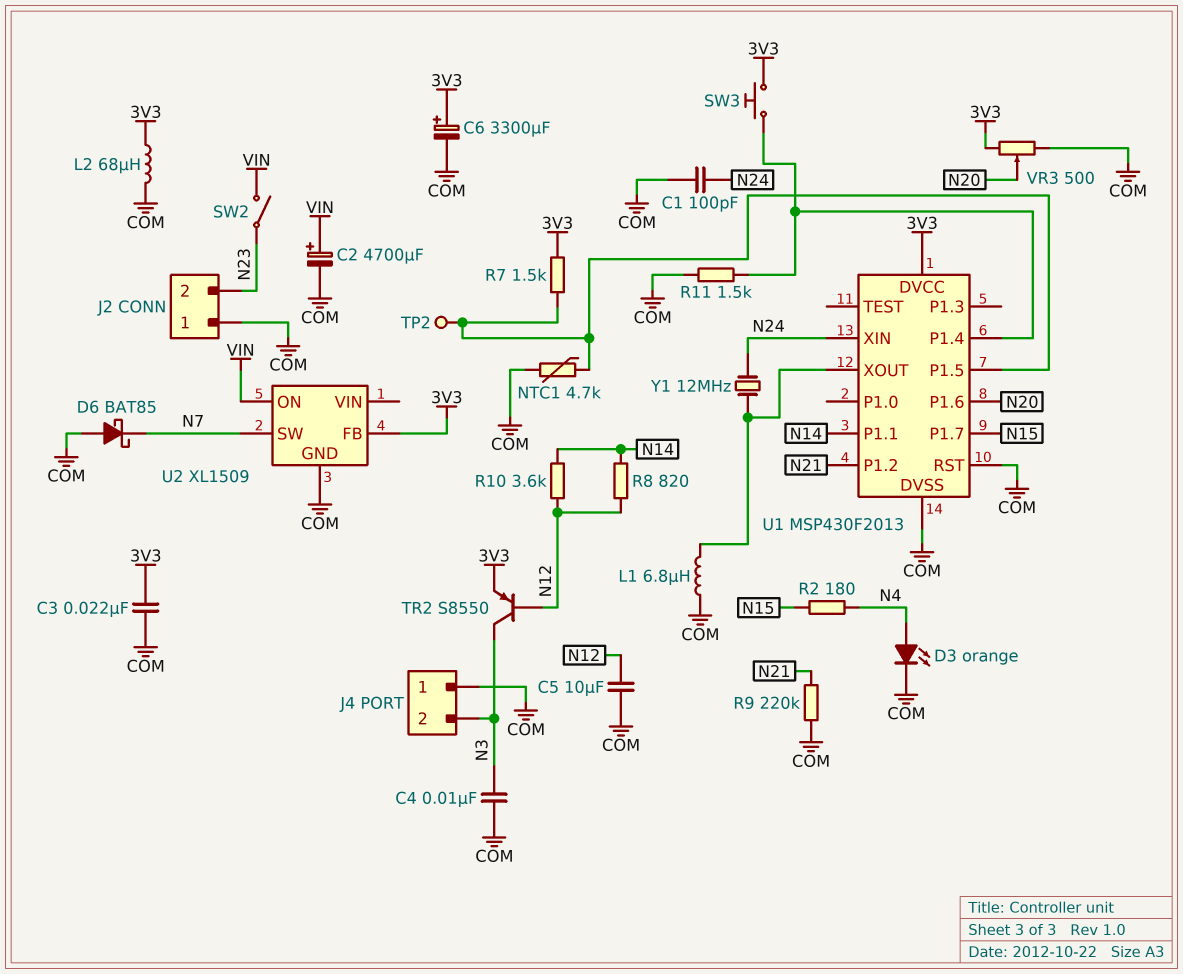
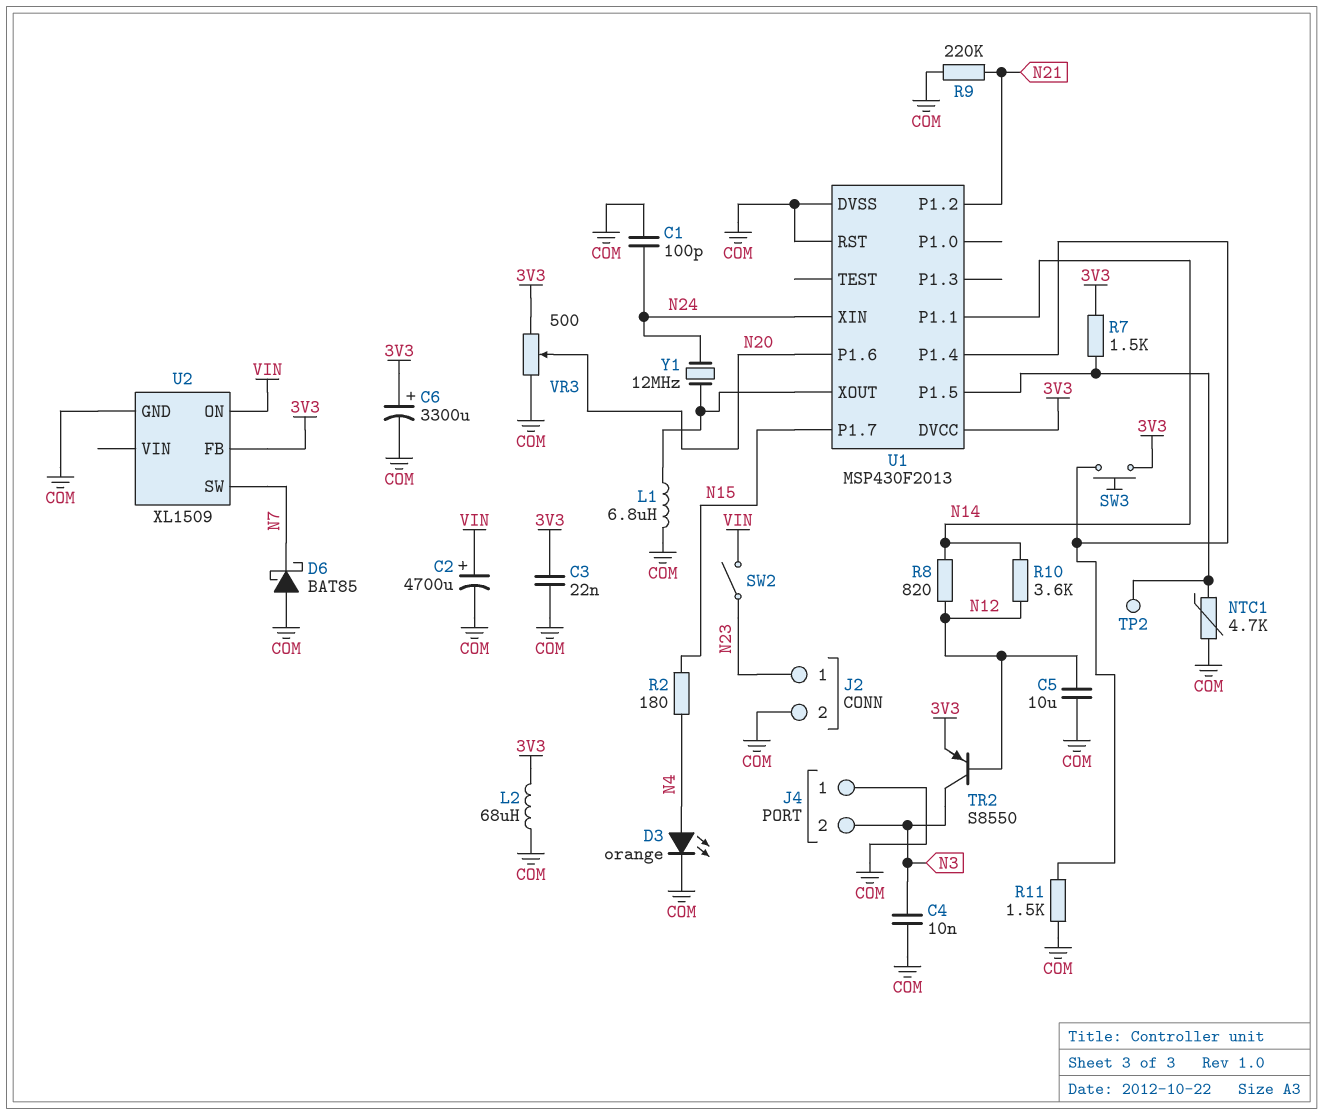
J2 pin 1: COM -> N23
J2 pin 2: N23 -> COM

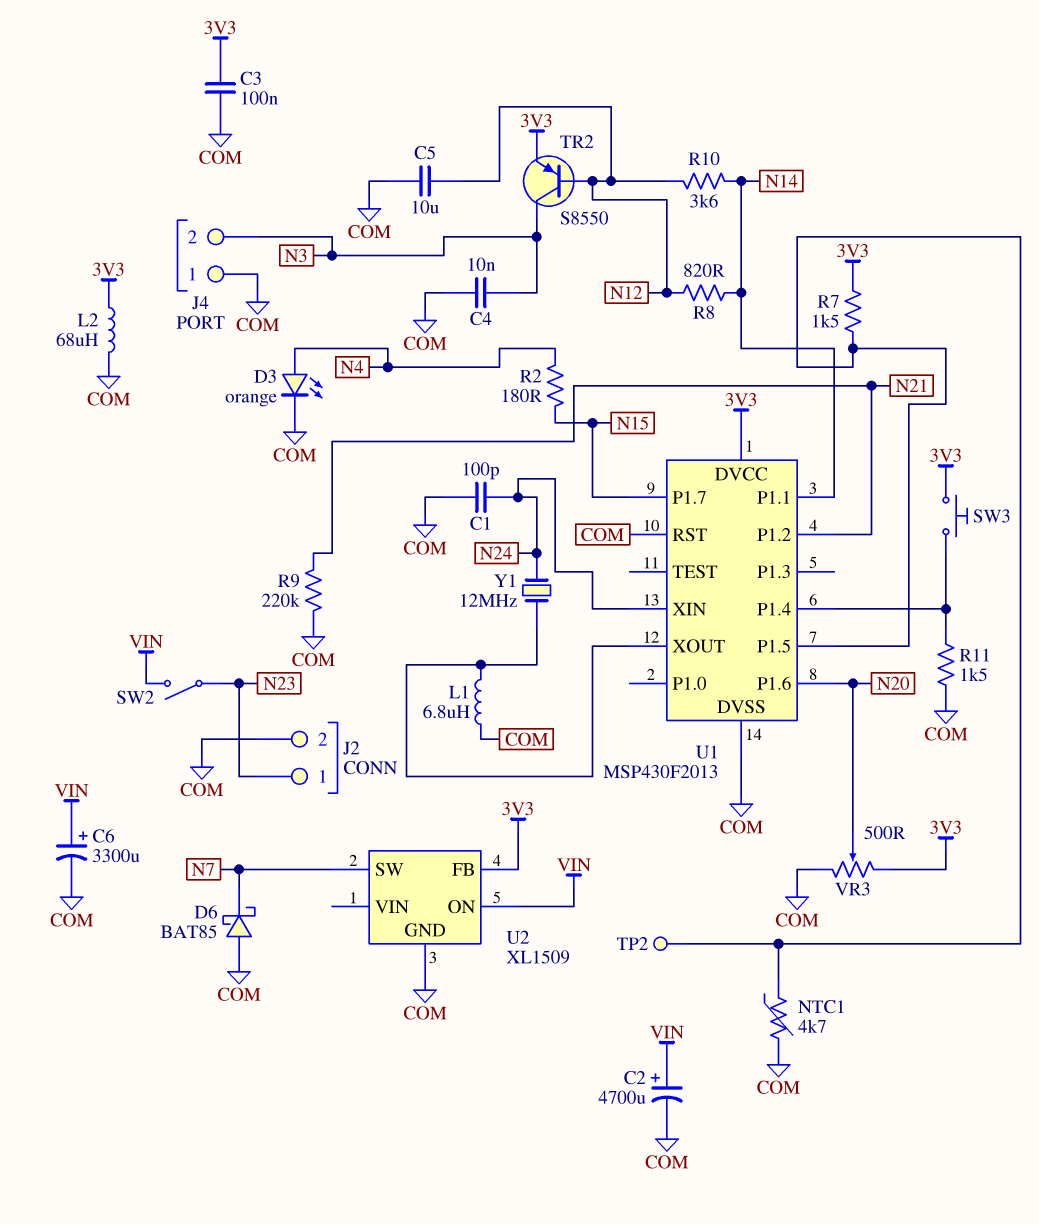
C3: 22nF (3V3, COM) -> 100nF (3V3, COM)
C6: 3300uF (plus 3V3, minus COM) -> 3300uF (plus VIN, minus COM)

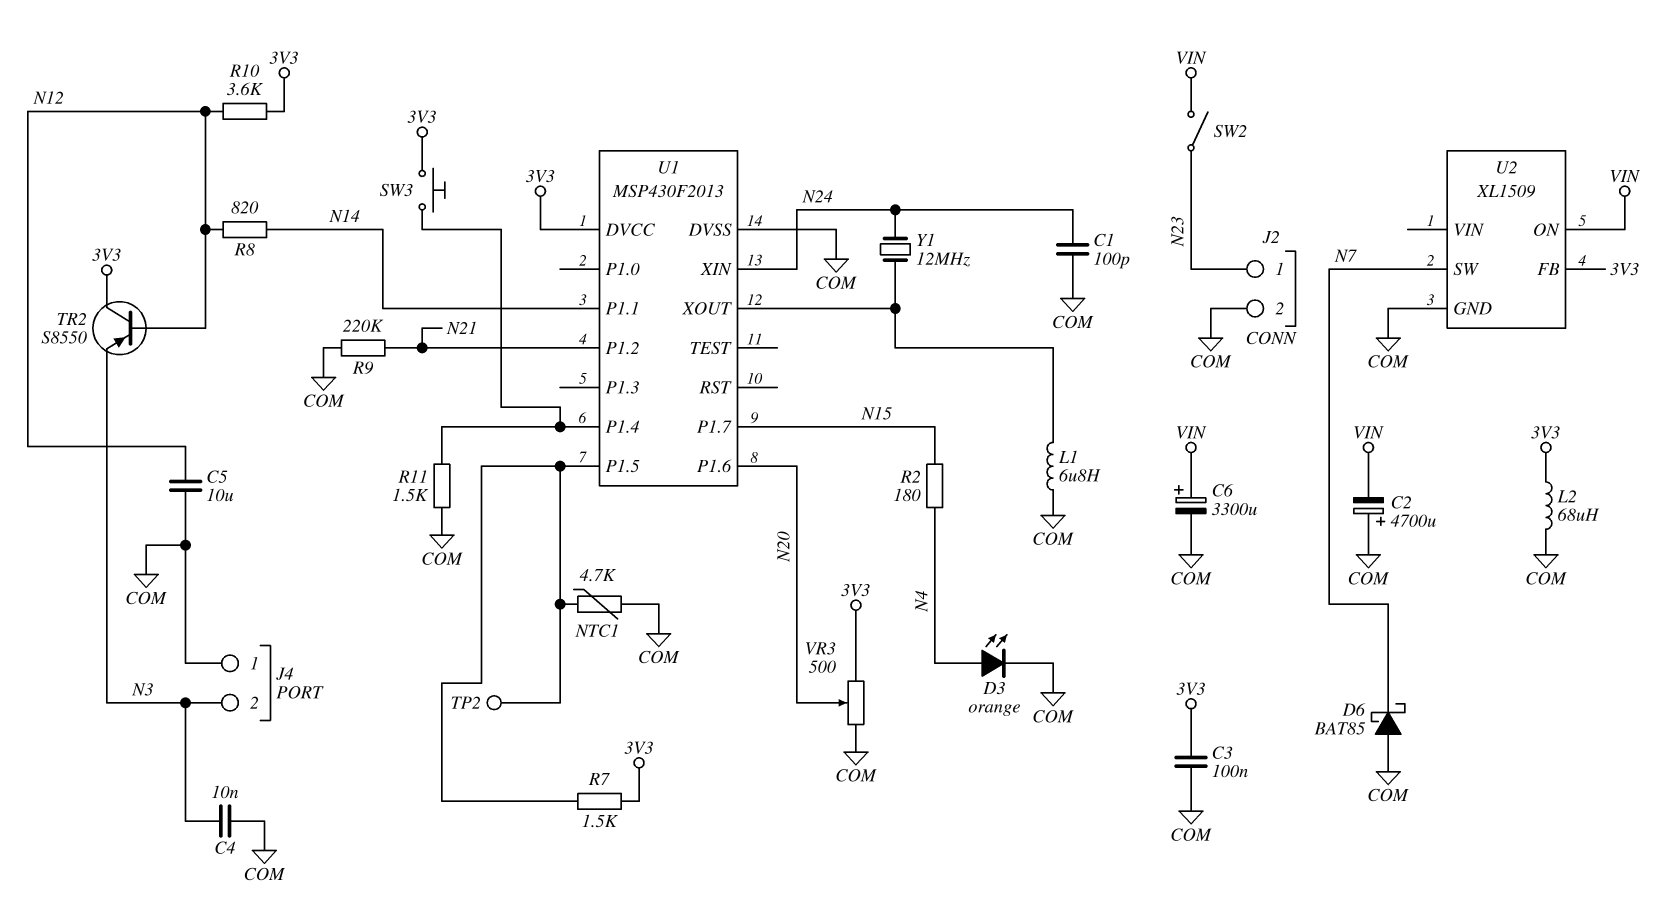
C2: 4700uF (plus VIN, minus COM) -> 4700uF (plus COM, minus VIN)
R10: 3.6k (N12, N14) -> 3.6k (3V3, N12)
TR2: PNP S8550 (B N12, C N3, E 3V3) -> PNP S8550 (B N12, C 3V3, E N3)
U1 pin RST: COM -> none

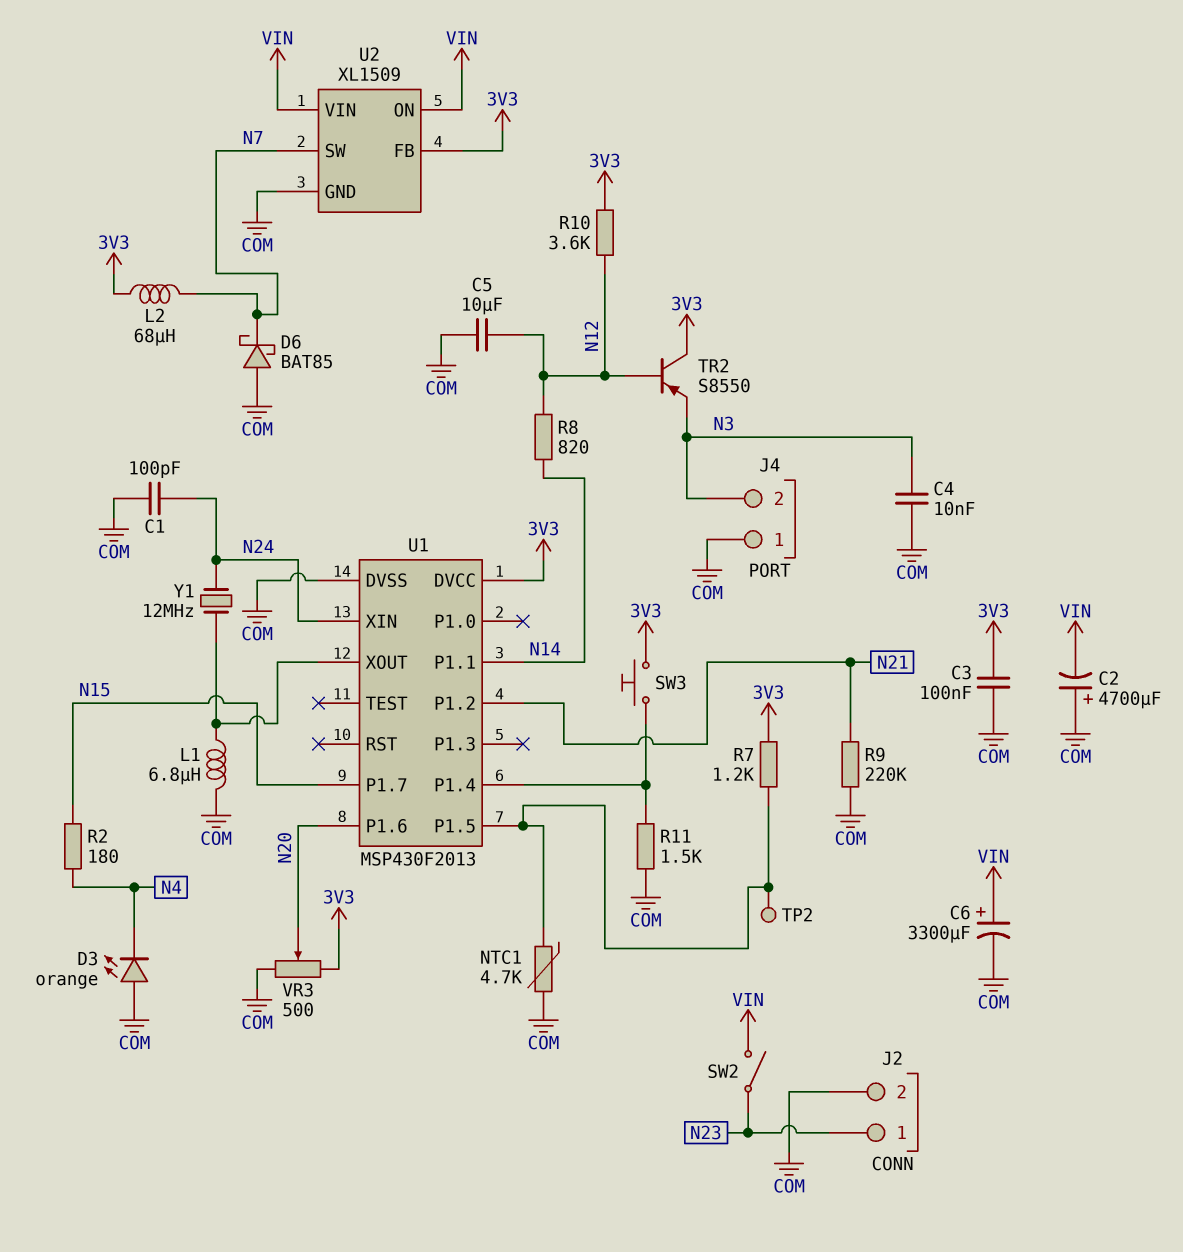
D3: LED orange (A N4, K COM) -> LED orange (A COM, K N4)
L2: 68uH (3V3, COM) -> 68uH (3V3, N7)
R7: 1.5k (3V3, U1/P1.5) -> 1.2k (3V3, U1/P1.5)
U2 pin VIN: none -> VIN

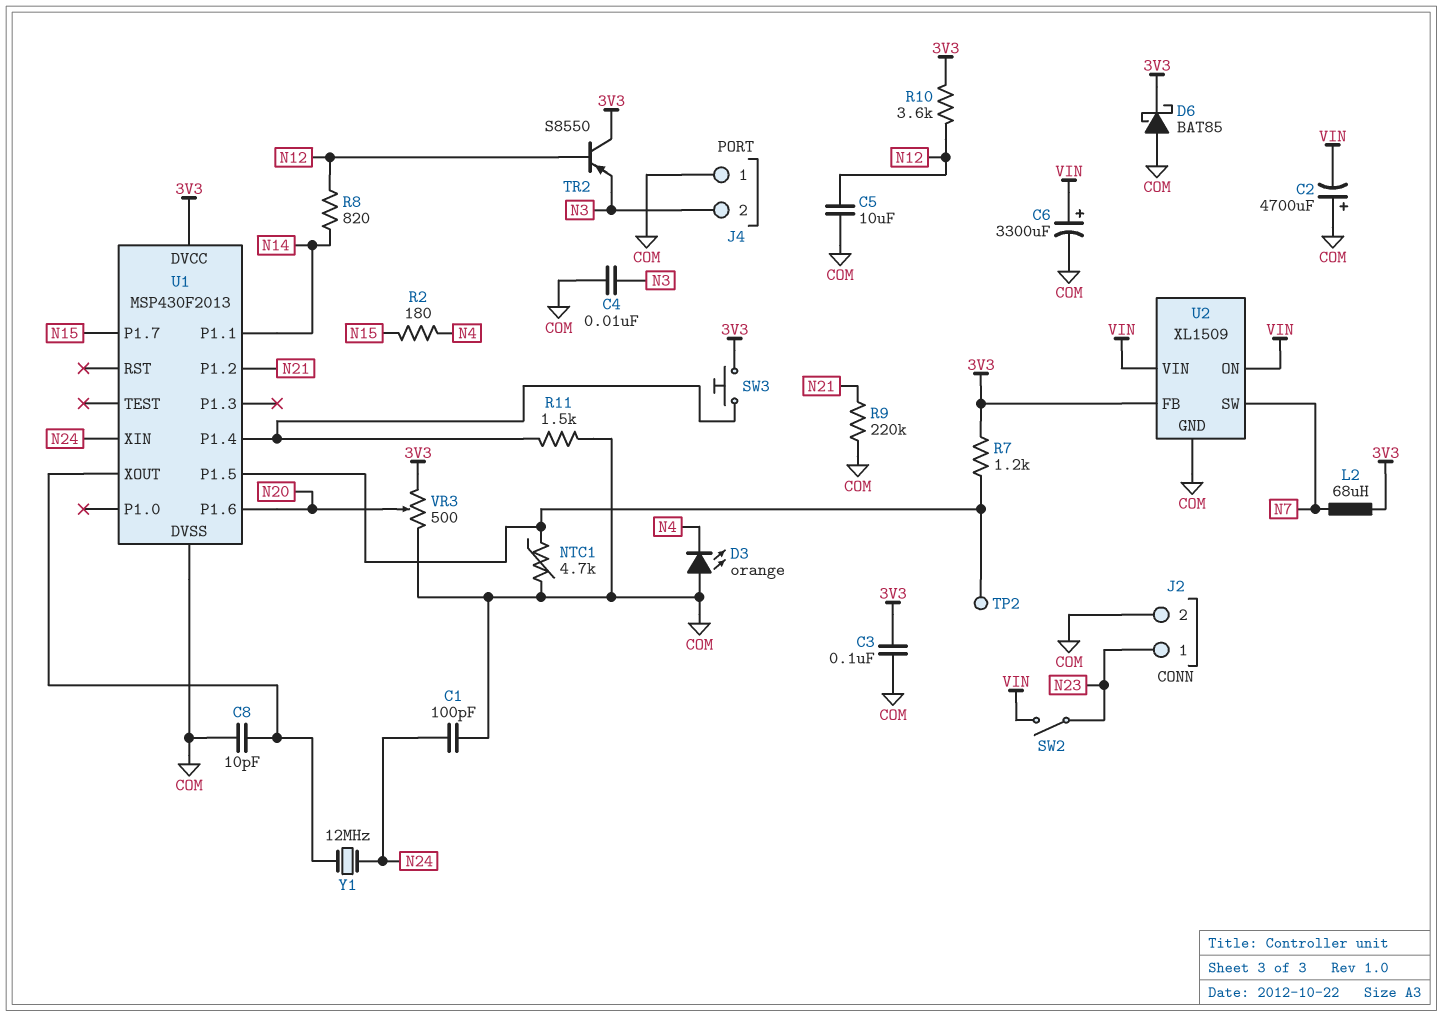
C8: none -> 10pF (COM, U1/XOUT)
D6: schottky BAT85 (A COM, K N7) -> schottky BAT85 (A COM, K 3V3)
L1: 6.8uH (COM, U1/XOUT) -> none

